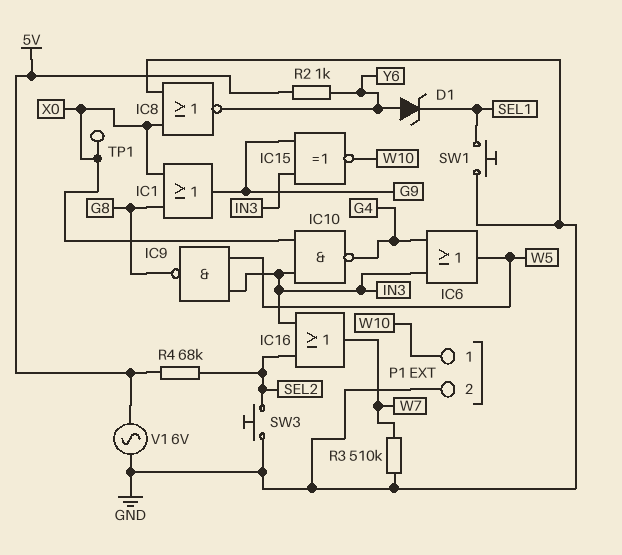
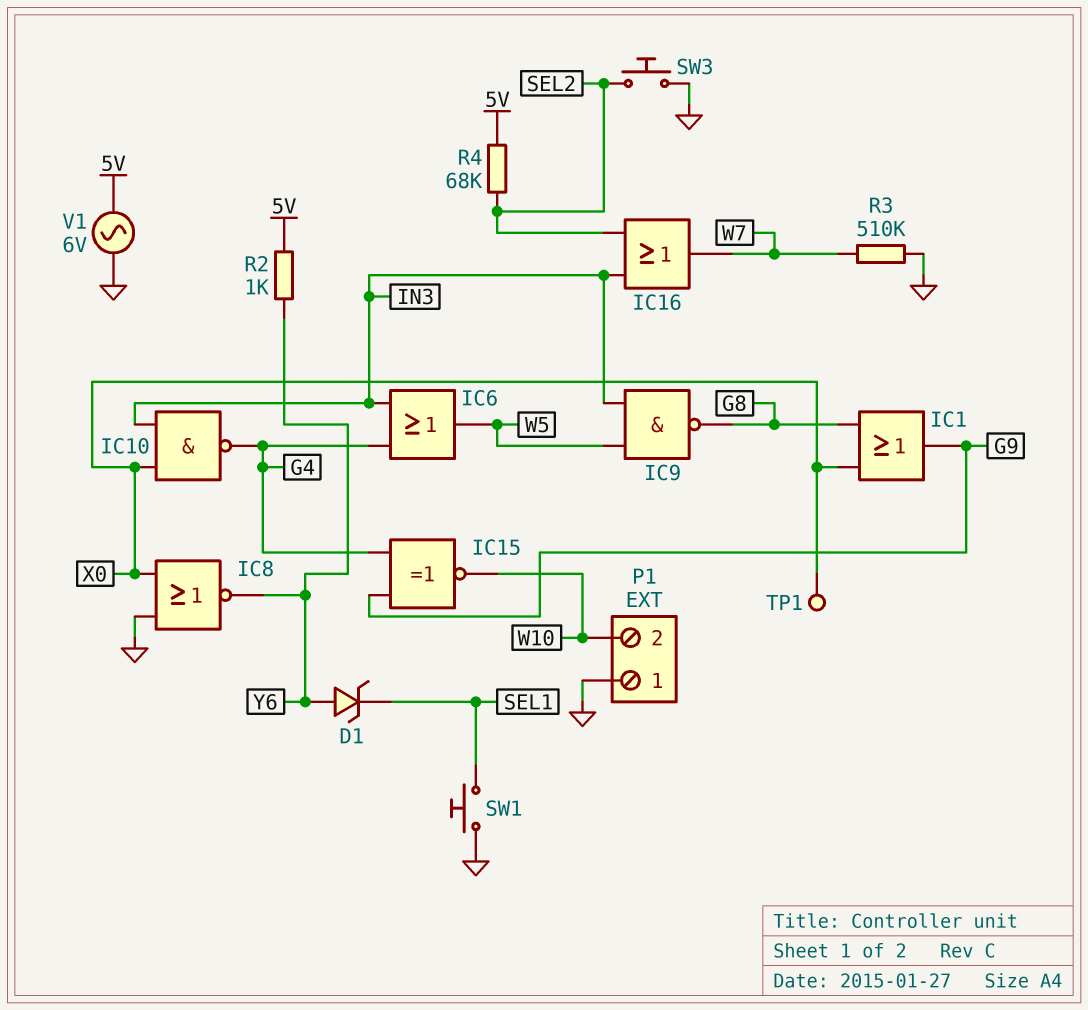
IC15: XNOR (in G9, in IN3, out W10) -> XNOR (in G4, in G9, out W10)
P1 pin 1: W10 -> GND
P1 pin 2: GND -> W10

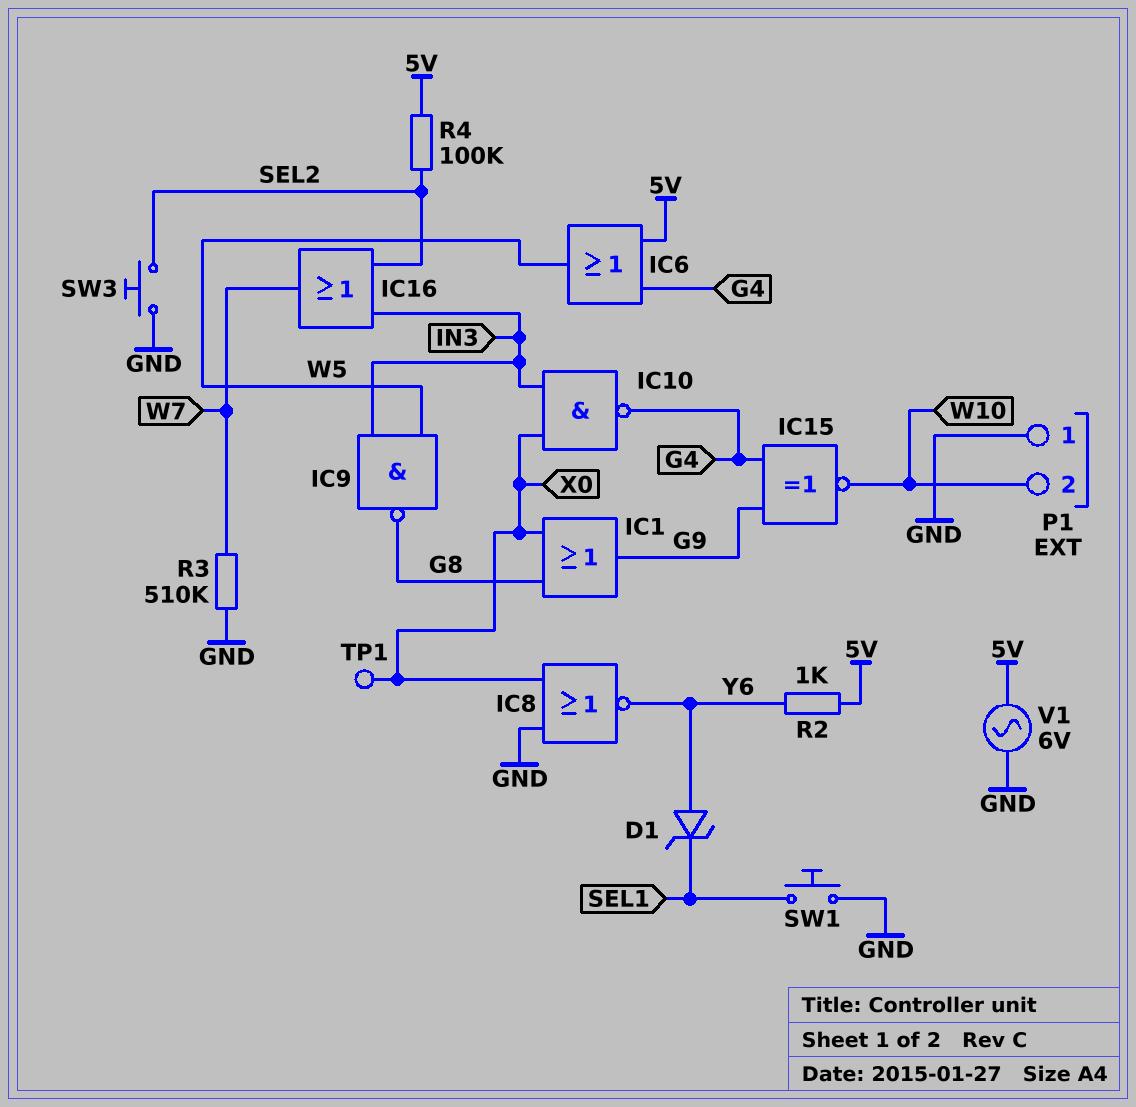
IC6: OR (in G4, in IN3, out W5) -> OR (in 5V, in G4, out W5)
R4: 68k (5V, SEL2) -> 100k (5V, SEL2)

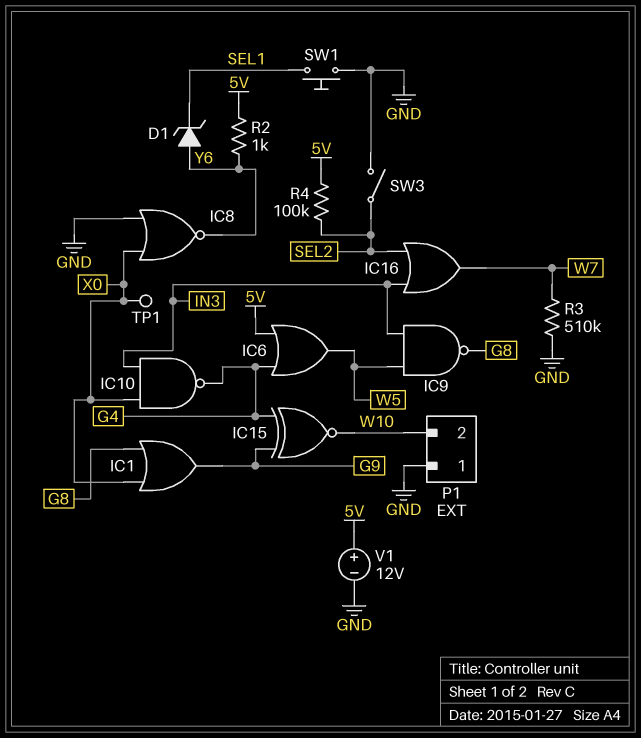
SW3: button (GND, SEL2) -> switch (GND, SEL2)
V1: AC 6V (5V, GND) -> 12V (plus 5V, minus GND)

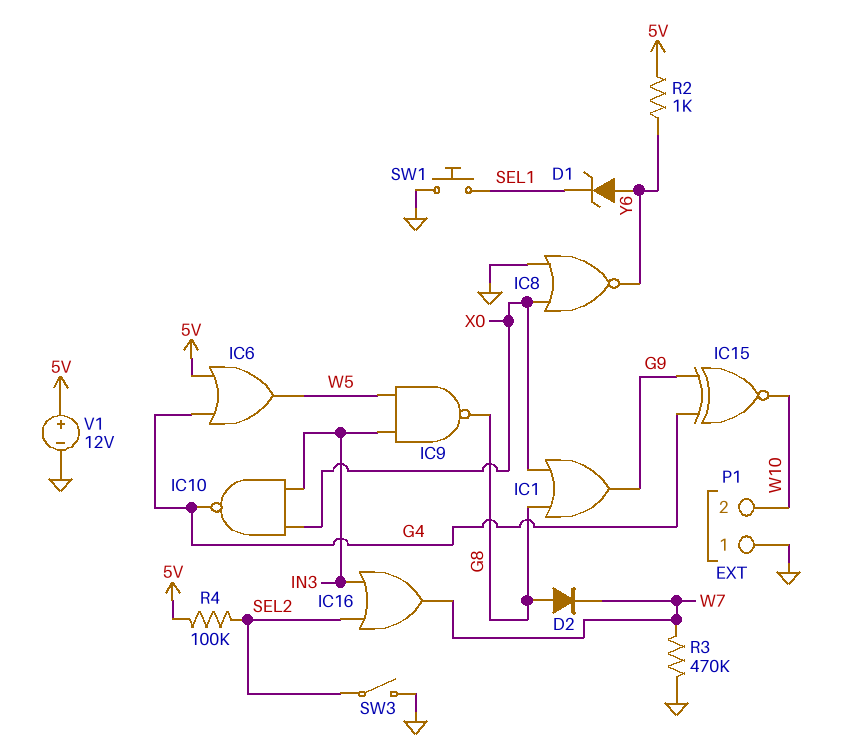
D2: none -> diode (A G8, K W7)
R3: 510k (GND, W7) -> 470k (GND, W7)
TP1: test point (X0) -> none

